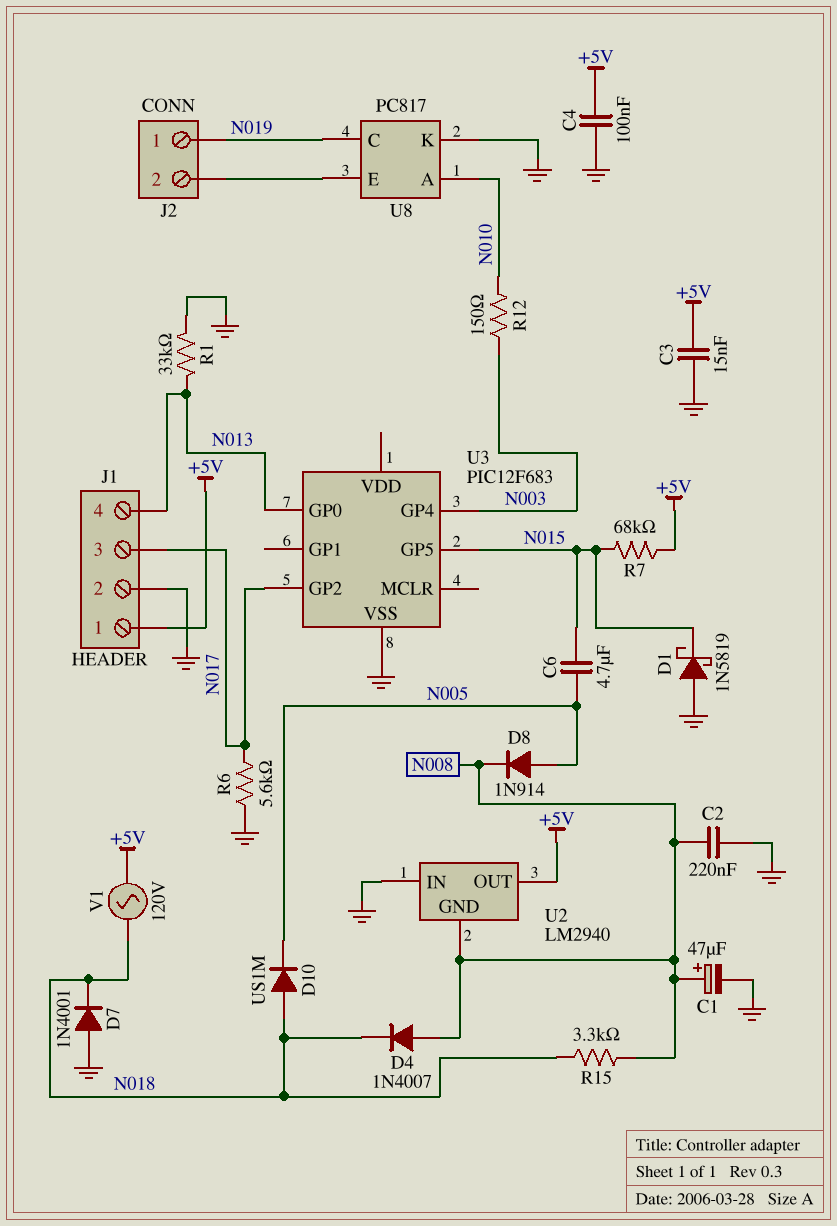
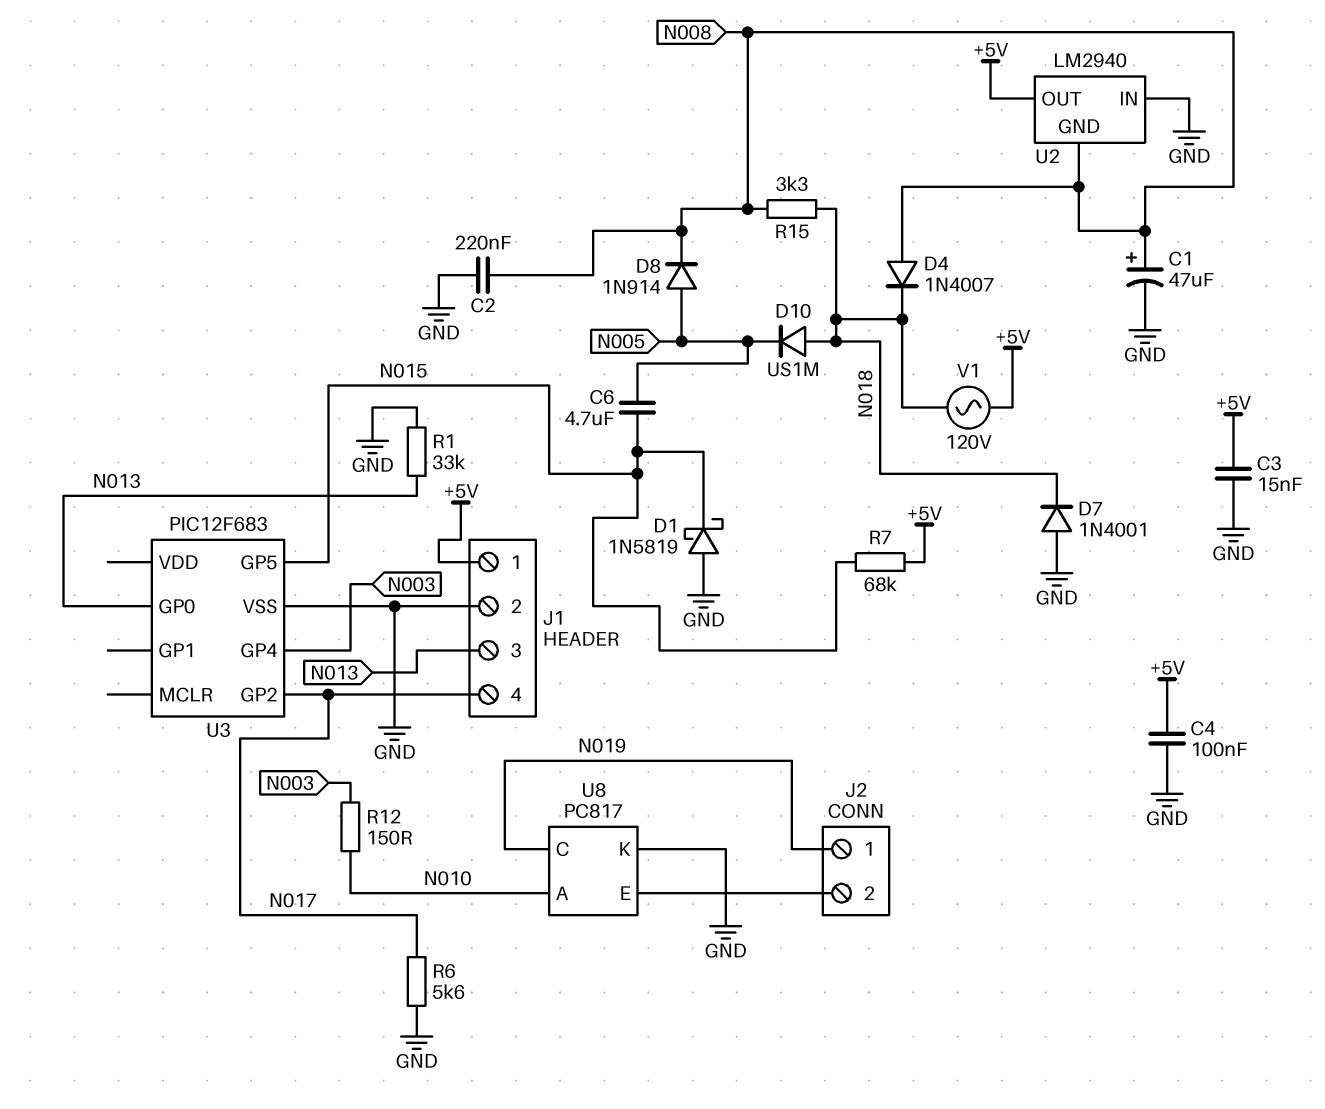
J1 pin 3: N017 -> N013
J1 pin 4: N013 -> N017

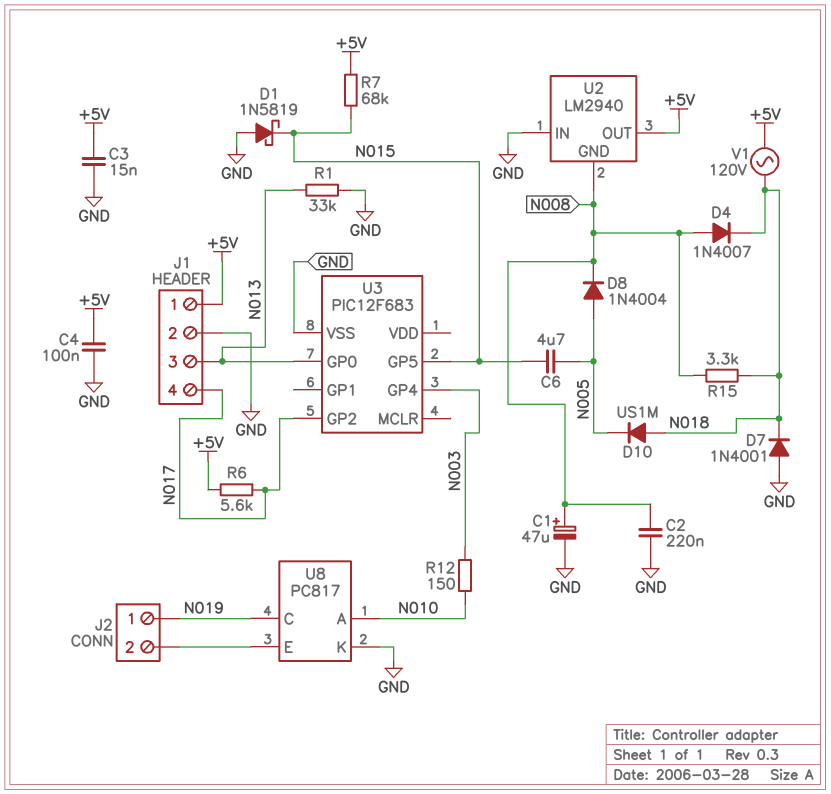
D8: diode 1N914 (A N005, K N008) -> diode 1N4004 (A N005, K N008)
R6: 5.6k (GND, N017) -> 5.6k (+5V, N017)

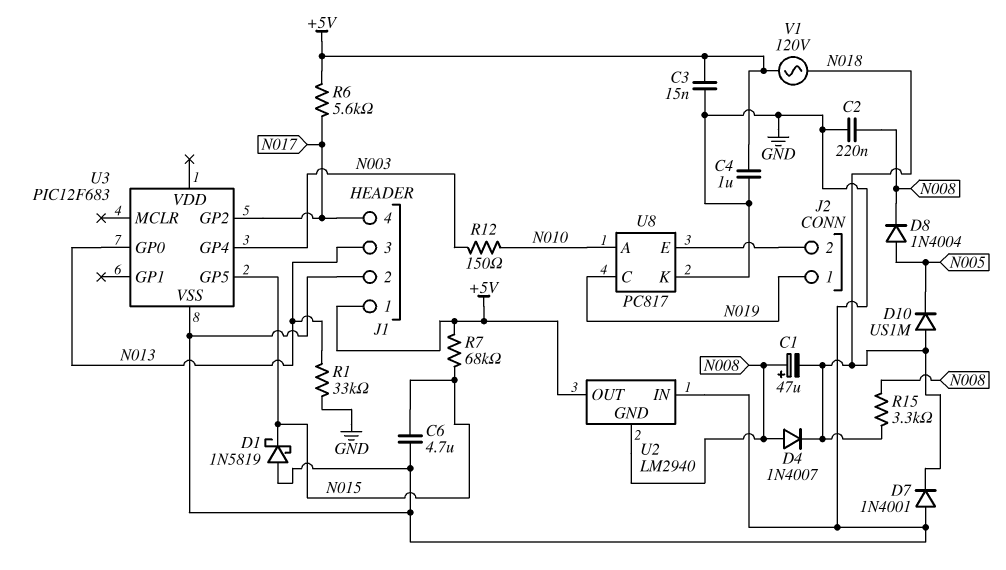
C1: 47uF (plus N008, minus GND) -> 47uF (plus N008, minus N018)
C4: 100nF (+5V, GND) -> 1uF (+5V, GND)
C6: 4.7uF (N005, N015) -> 4.7uF (GND, N015)

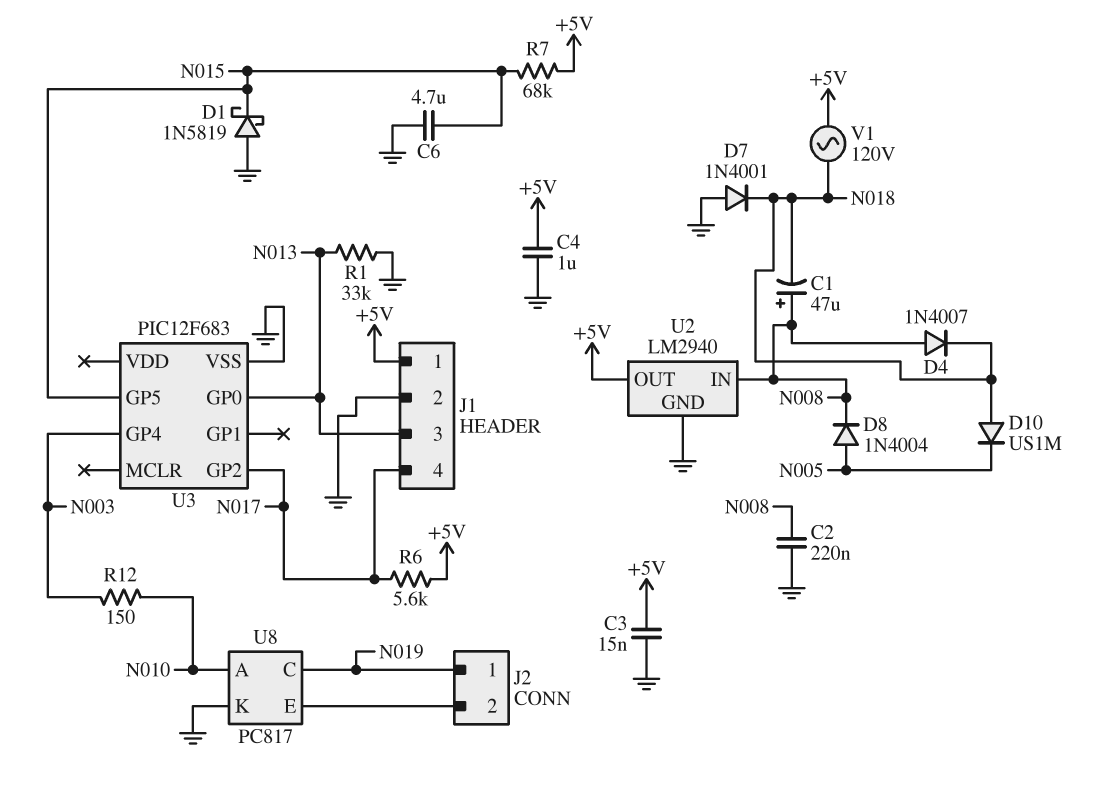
R15: 3.3k (N008, N018) -> none
U2 pin GND: N008 -> GND
U2 pin IN: GND -> N008

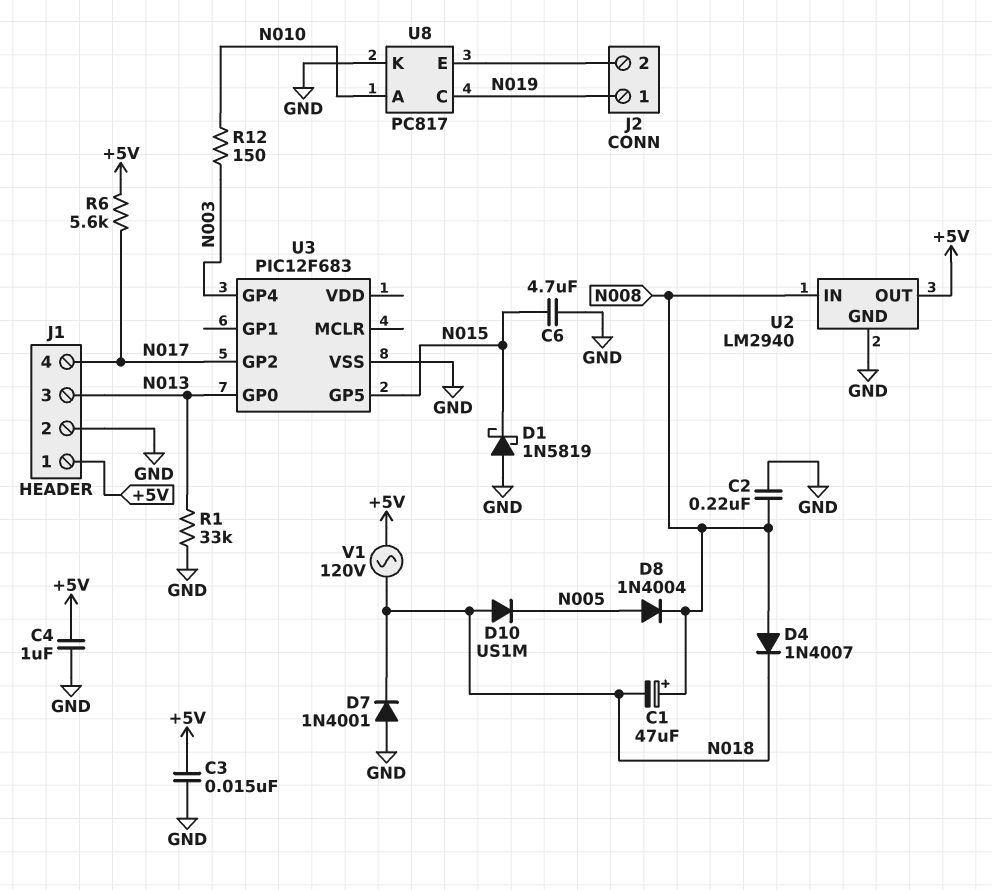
R7: 68k (+5V, N015) -> none

